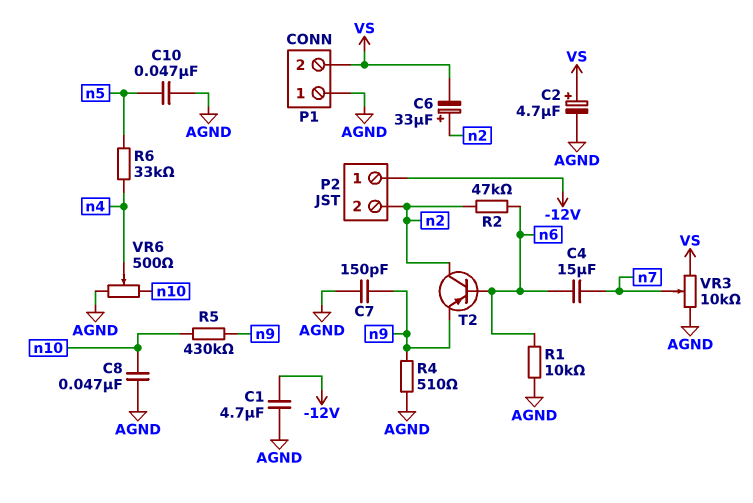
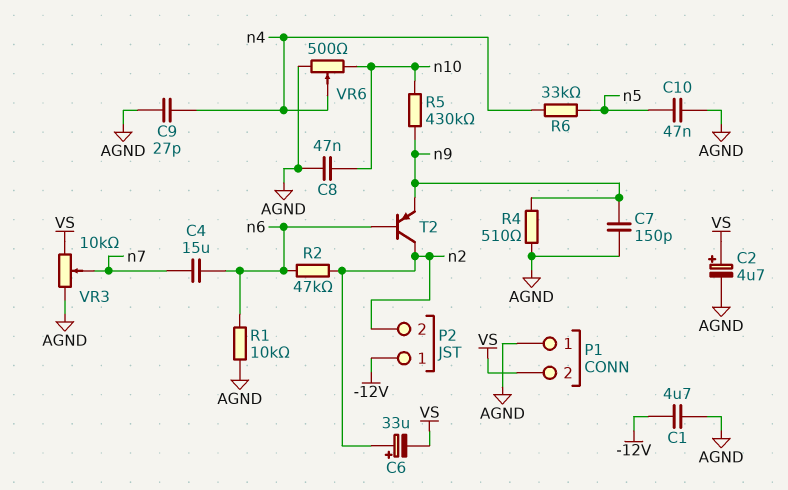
C9: none -> 27pF (AGND, n4)

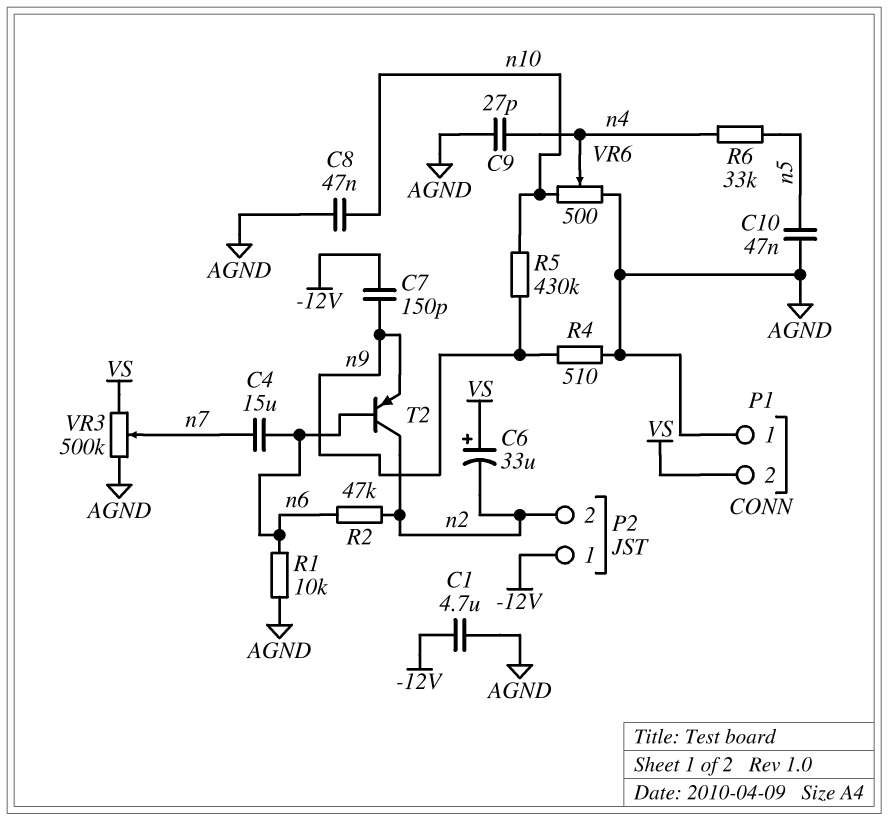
C2: 4.7uF (plus VS, minus AGND) -> none
C6: 33uF (plus n2, minus VS) -> 33uF (plus VS, minus n2)
C7: 150pF (AGND, n9) -> 150pF (-12V, n9)
VR3: 10k (AGND, VS, wiper n7) -> 500k (AGND, VS, wiper n7)

